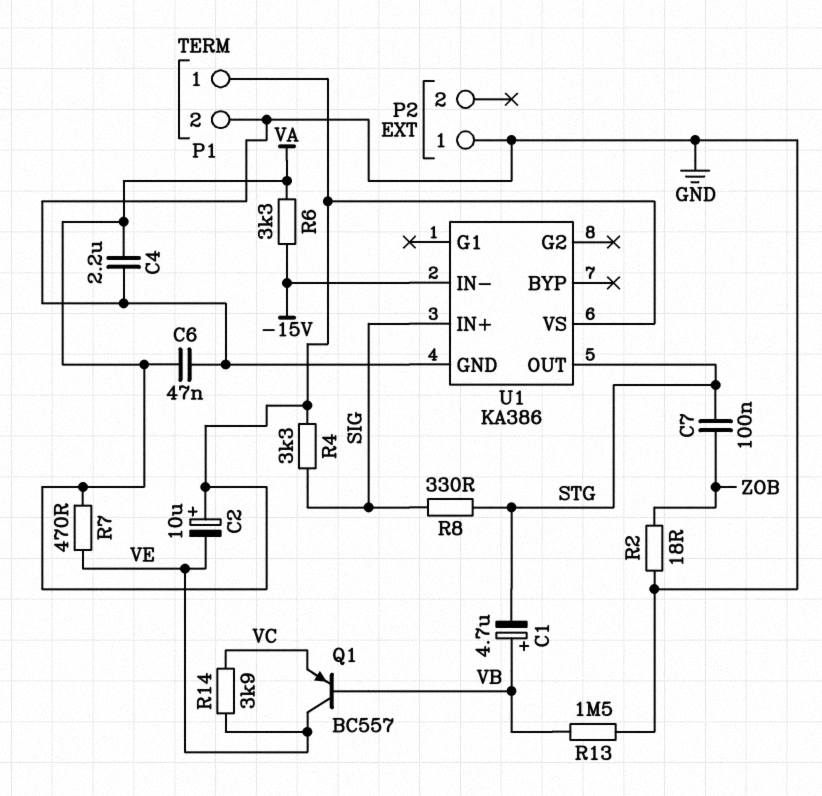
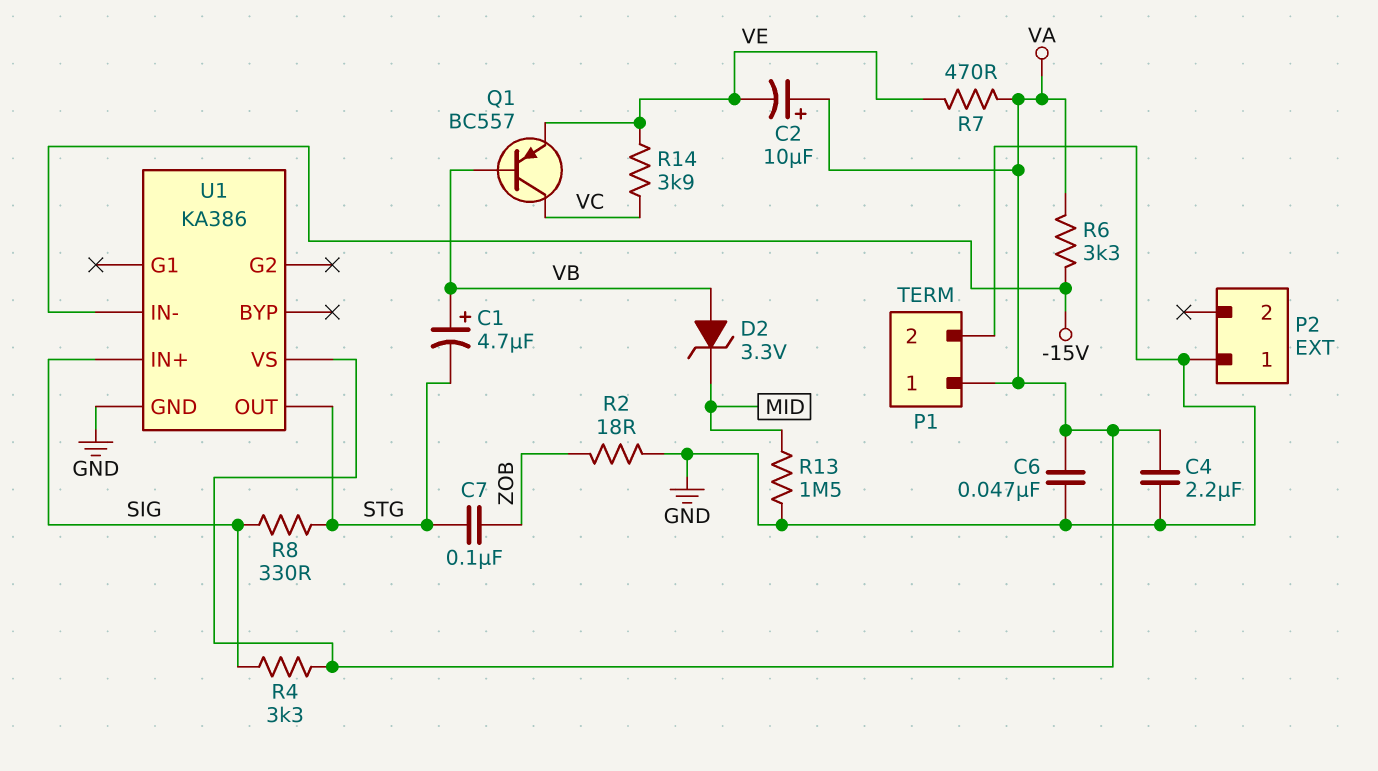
D2: none -> zener 3.3V (A VB, K MID)
Q1: PNP BC557 (B VB, C VE, E VC) -> PNP BC557 (B VB, C VC, E VE)
R13: 1.5M (GND, VB) -> 1.5M (GND, MID)

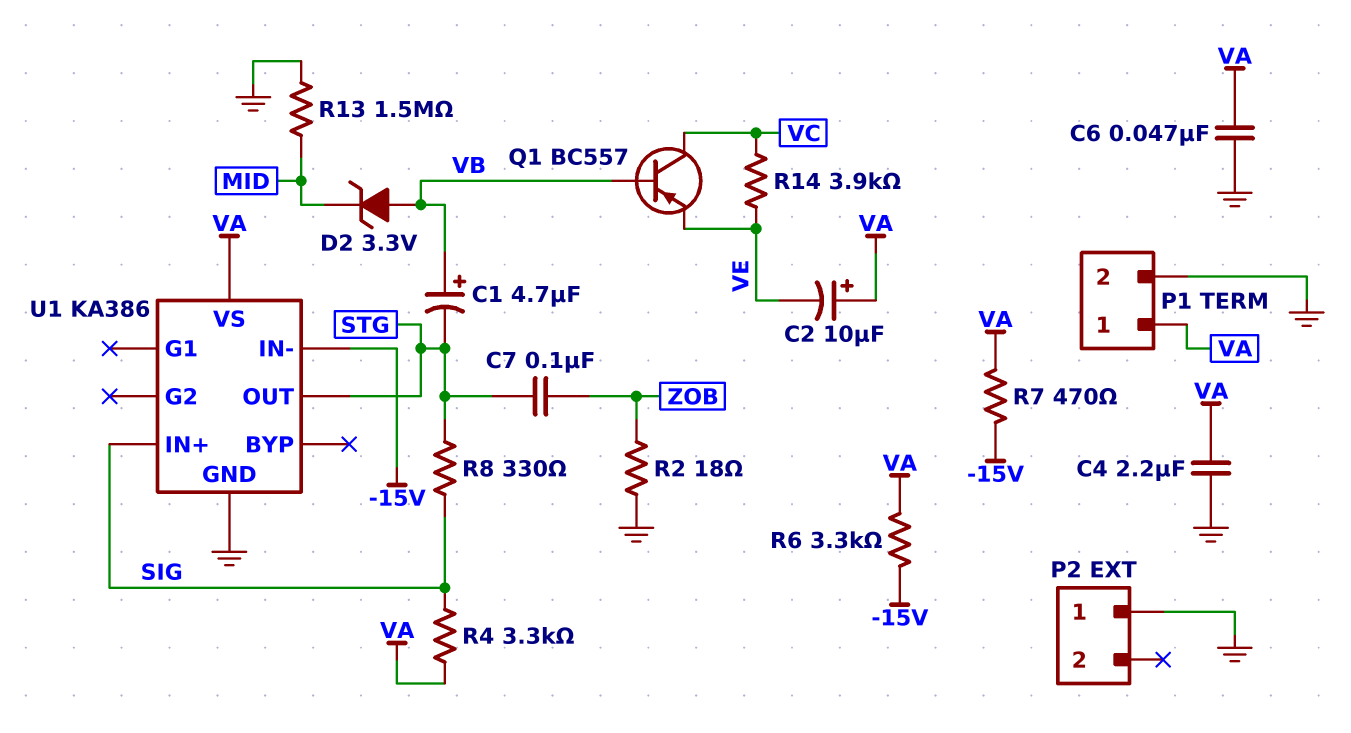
R7: 470 (VA, VE) -> 470 (-15V, VA)

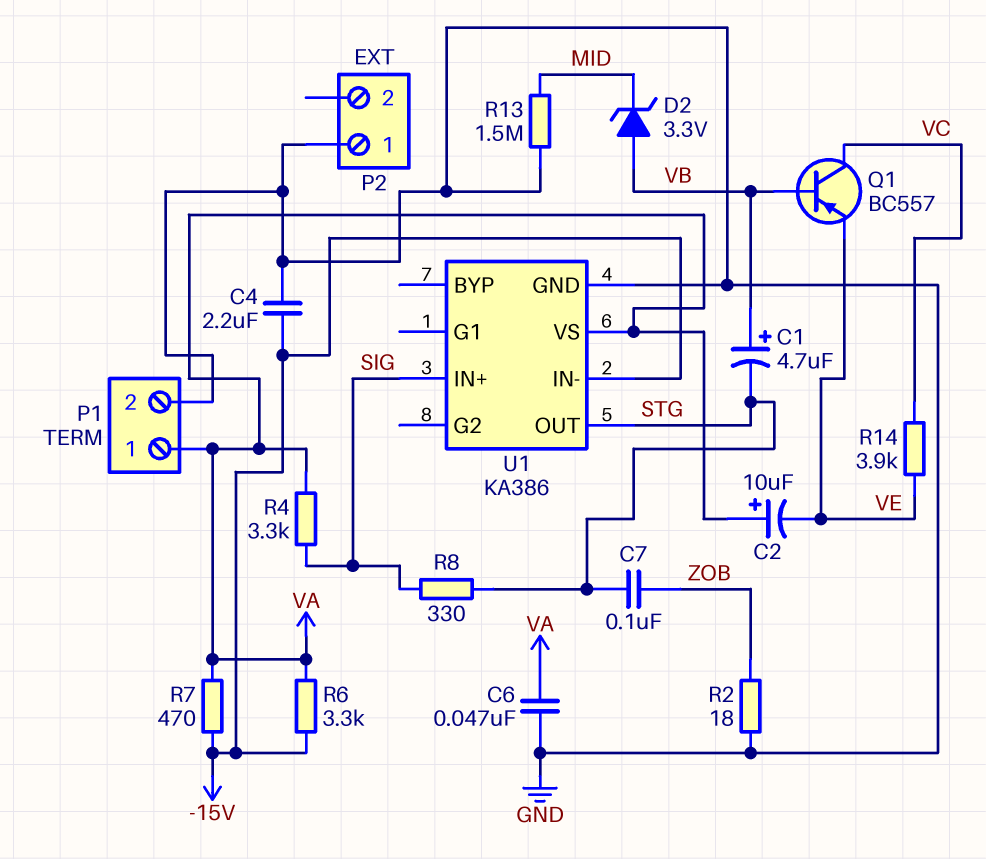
C4: 2.2uF (GND, VA) -> 2.2uF (-15V, GND)

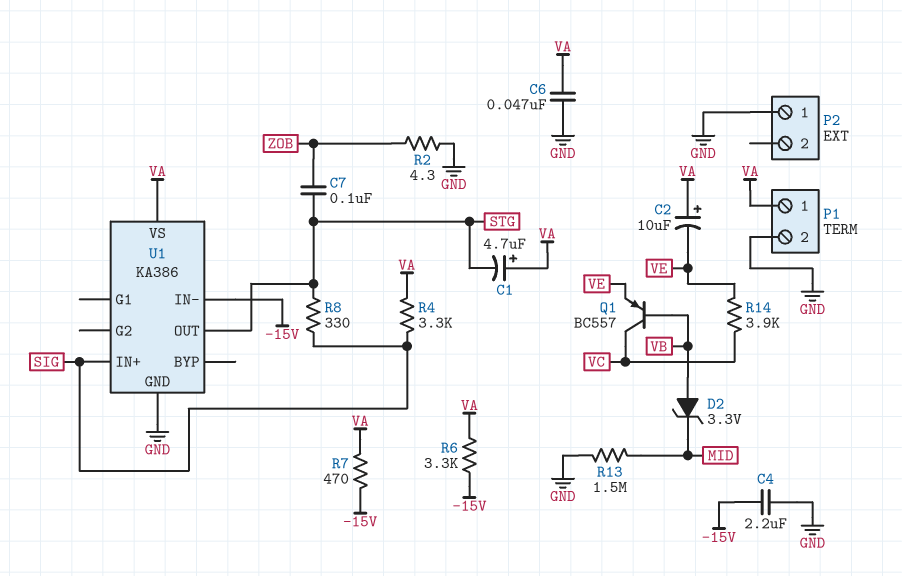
C1: 4.7uF (plus VB, minus STG) -> 4.7uF (plus VA, minus STG)
R2: 18 (GND, ZOB) -> 4.3 (GND, ZOB)

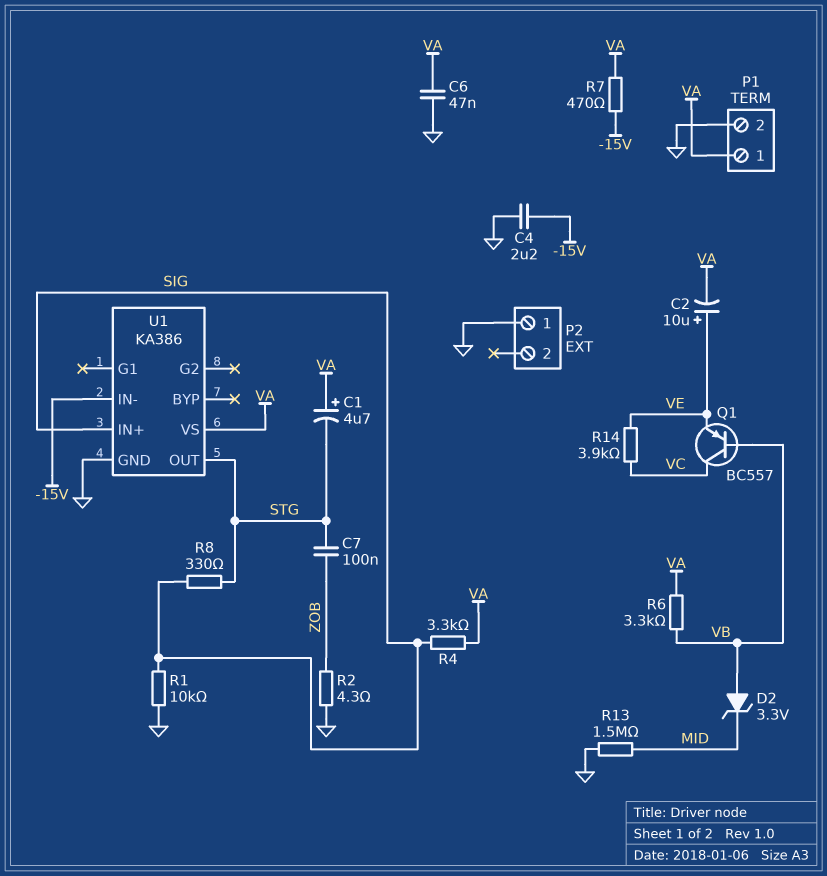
C2: 10uF (plus VA, minus VE) -> 10uF (plus VE, minus VA)
R1: none -> 10k (GND, SIG)
R6: 3.3k (-15V, VA) -> 3.3k (VA, VB)

